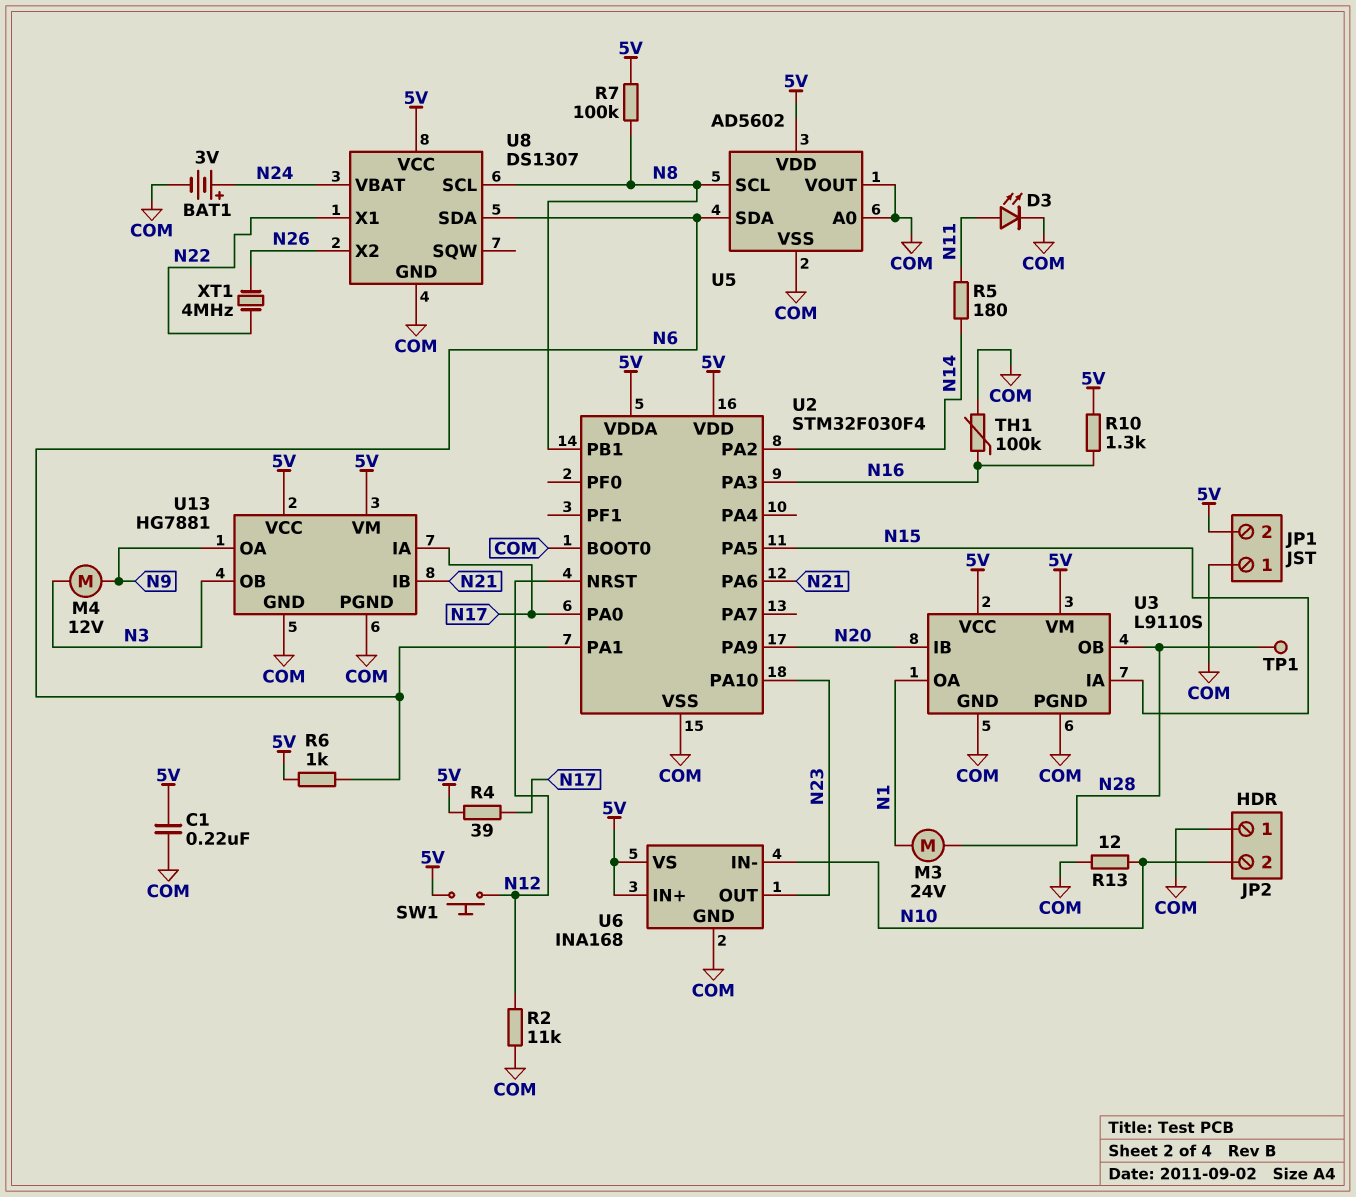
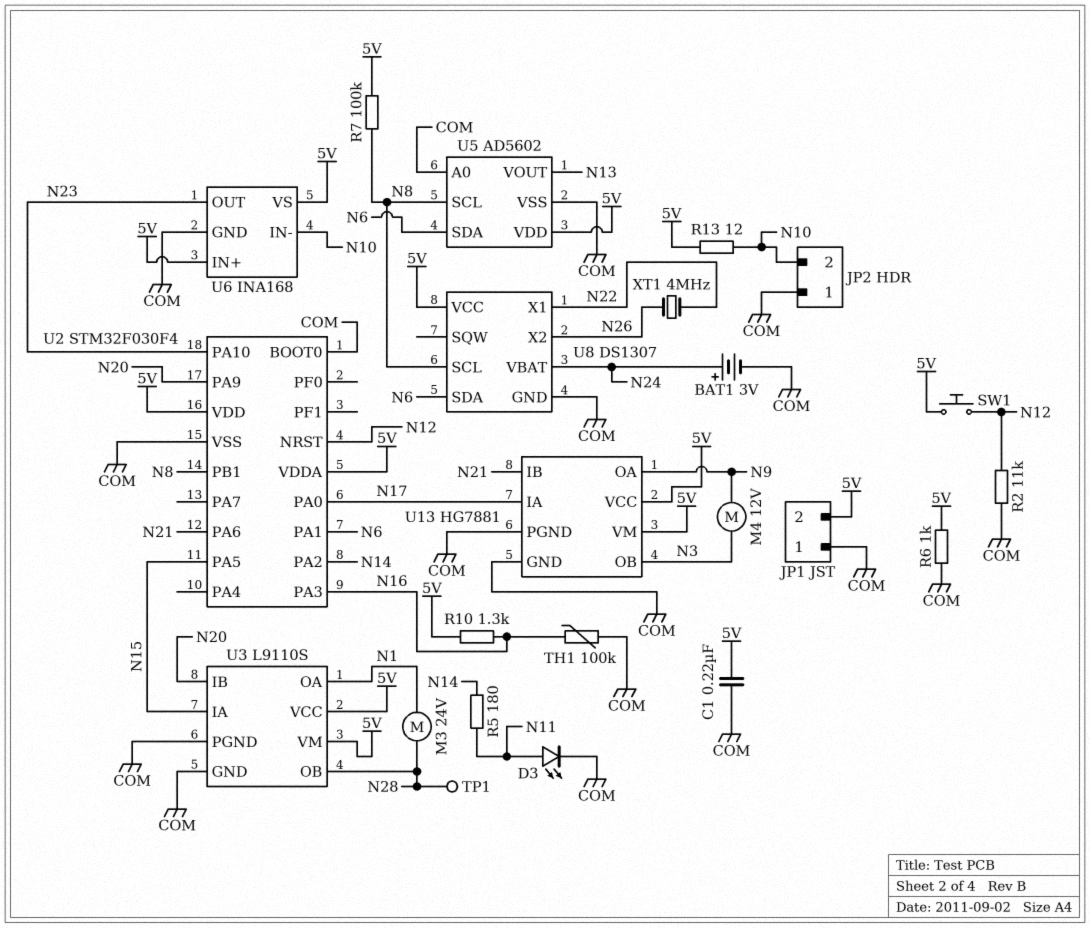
R4: 39 (5V, N17) -> none
R6: 1k (5V, N6) -> 1k (5V, COM)
R13: 12 (COM, N10) -> 12 (5V, N10)
U5 pin VOUT: COM -> N13

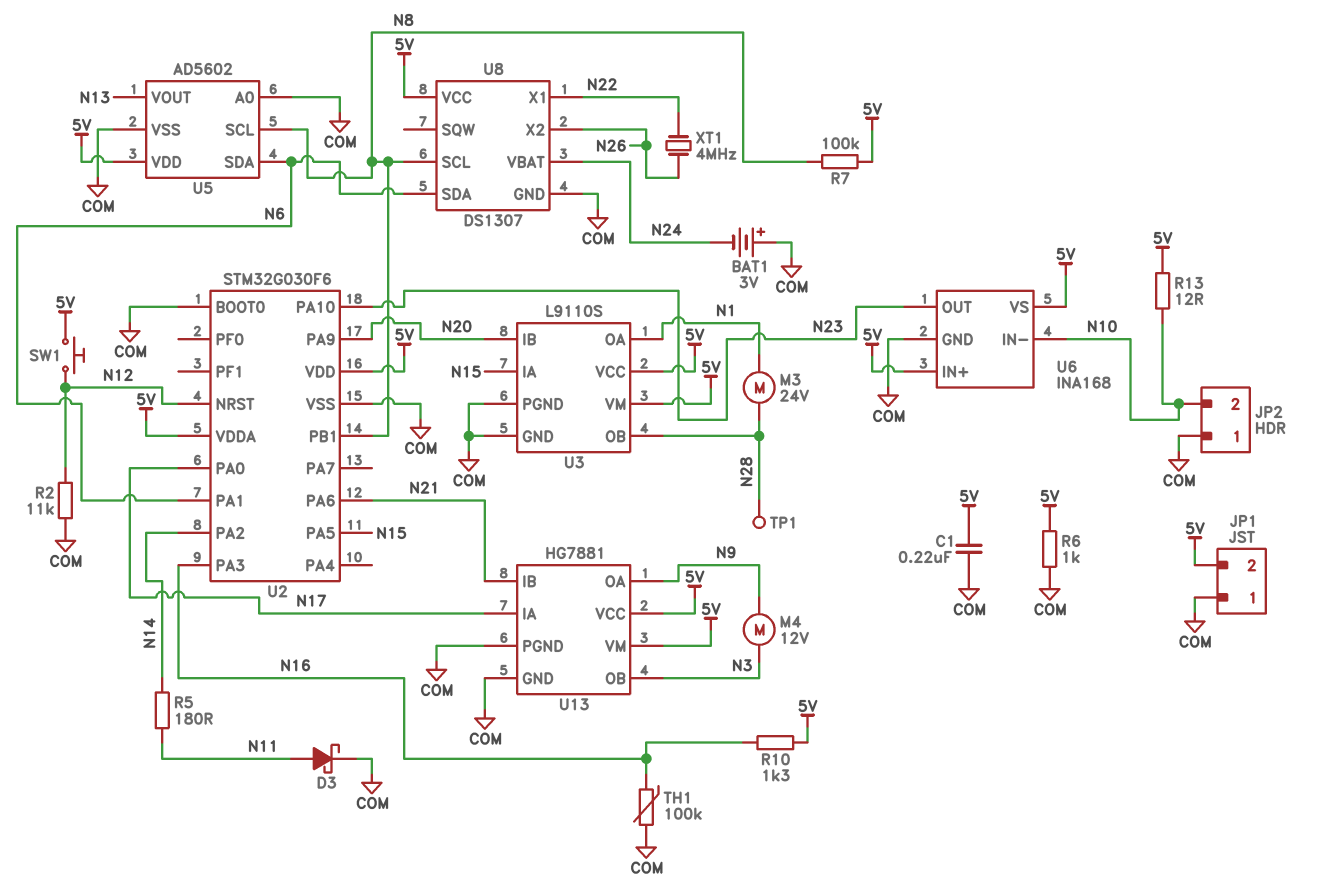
BAT1: 3V (plus N24, minus COM) -> 3V (plus COM, minus N24)
D3: LED (A N11, K COM) -> schottky (A N11, K COM)
U2: STM32F030F4 -> STM32G030F6

